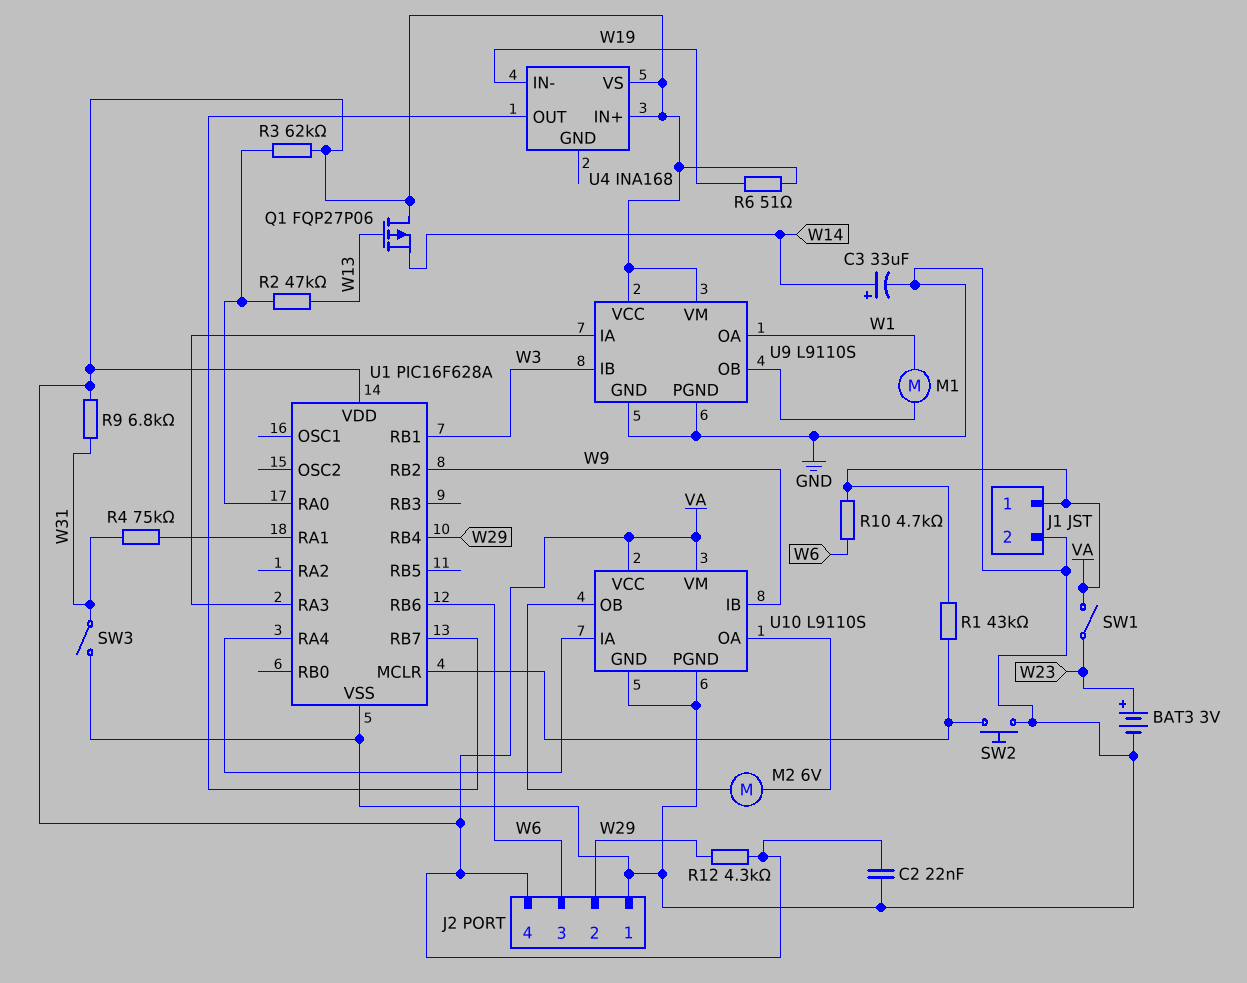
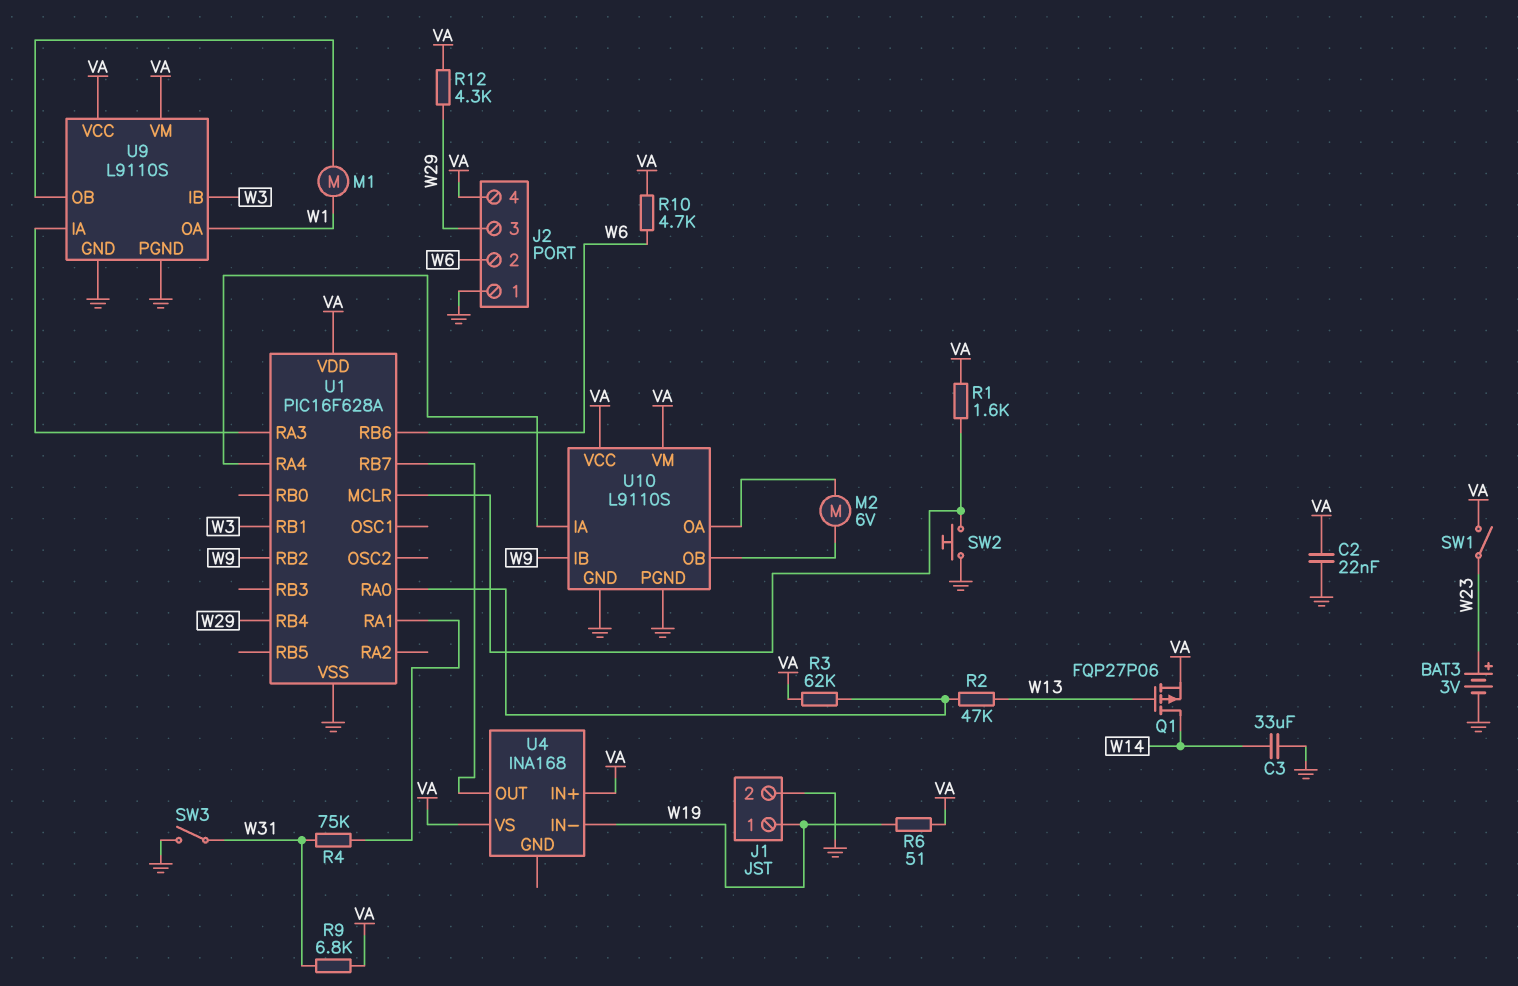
C3: 33uF (plus W14, minus GND) -> 33uF (GND, W14)
J1 pin 1: VA -> W19
J2 pin 2: W29 -> W6
J2 pin 3: W6 -> W29
Q1: PMOS FQP27P06 (G W13, D VA, S W14) -> PMOS FQP27P06 (G W13, D W14, S VA)
R1: 43k (U1/MCLR, VA) -> 1.6k (U1/MCLR, VA)

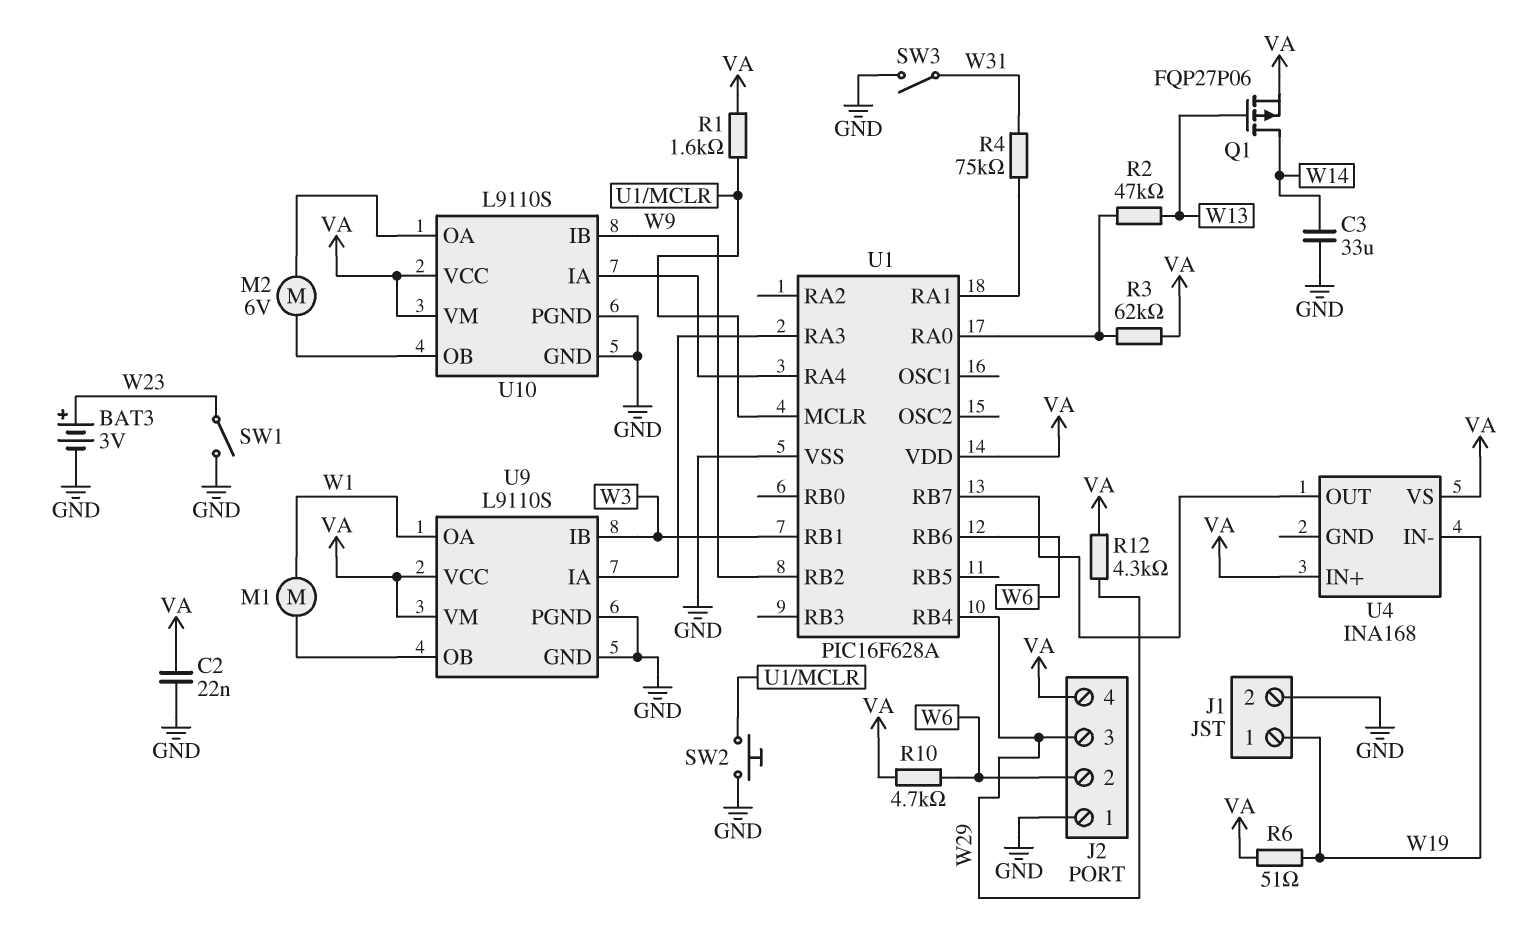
R9: 6.8k (VA, W31) -> none
SW1: switch (VA, W23) -> switch (GND, W23)

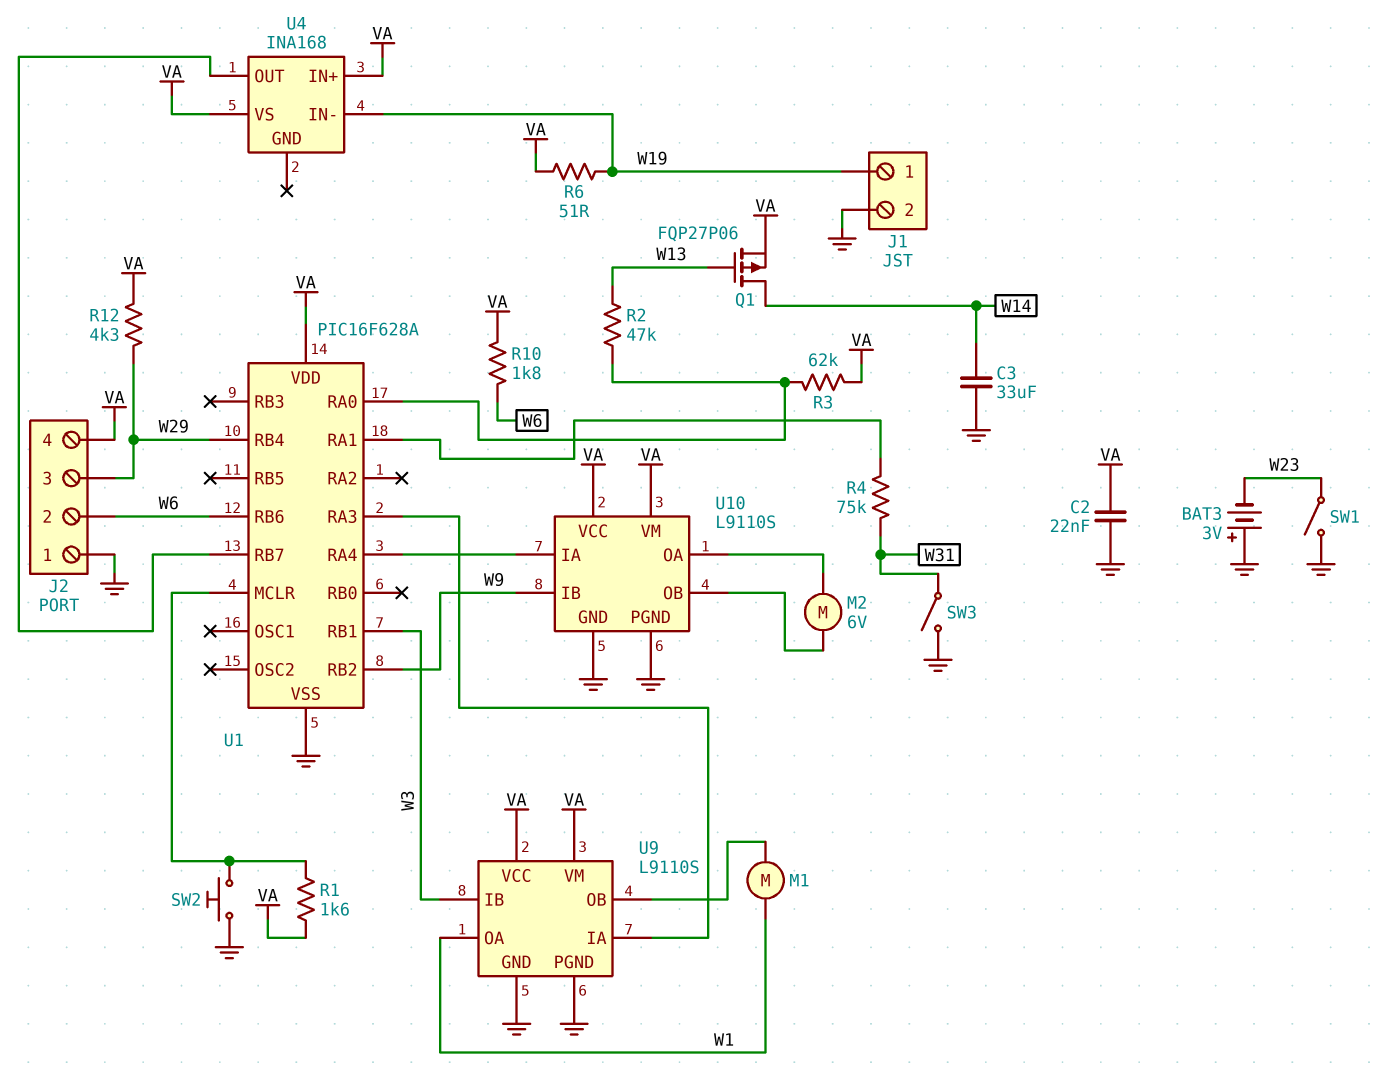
BAT3: 3V (plus W23, minus GND) -> 3V (plus GND, minus W23)
R10: 4.7k (VA, W6) -> 1.8k (VA, W6)

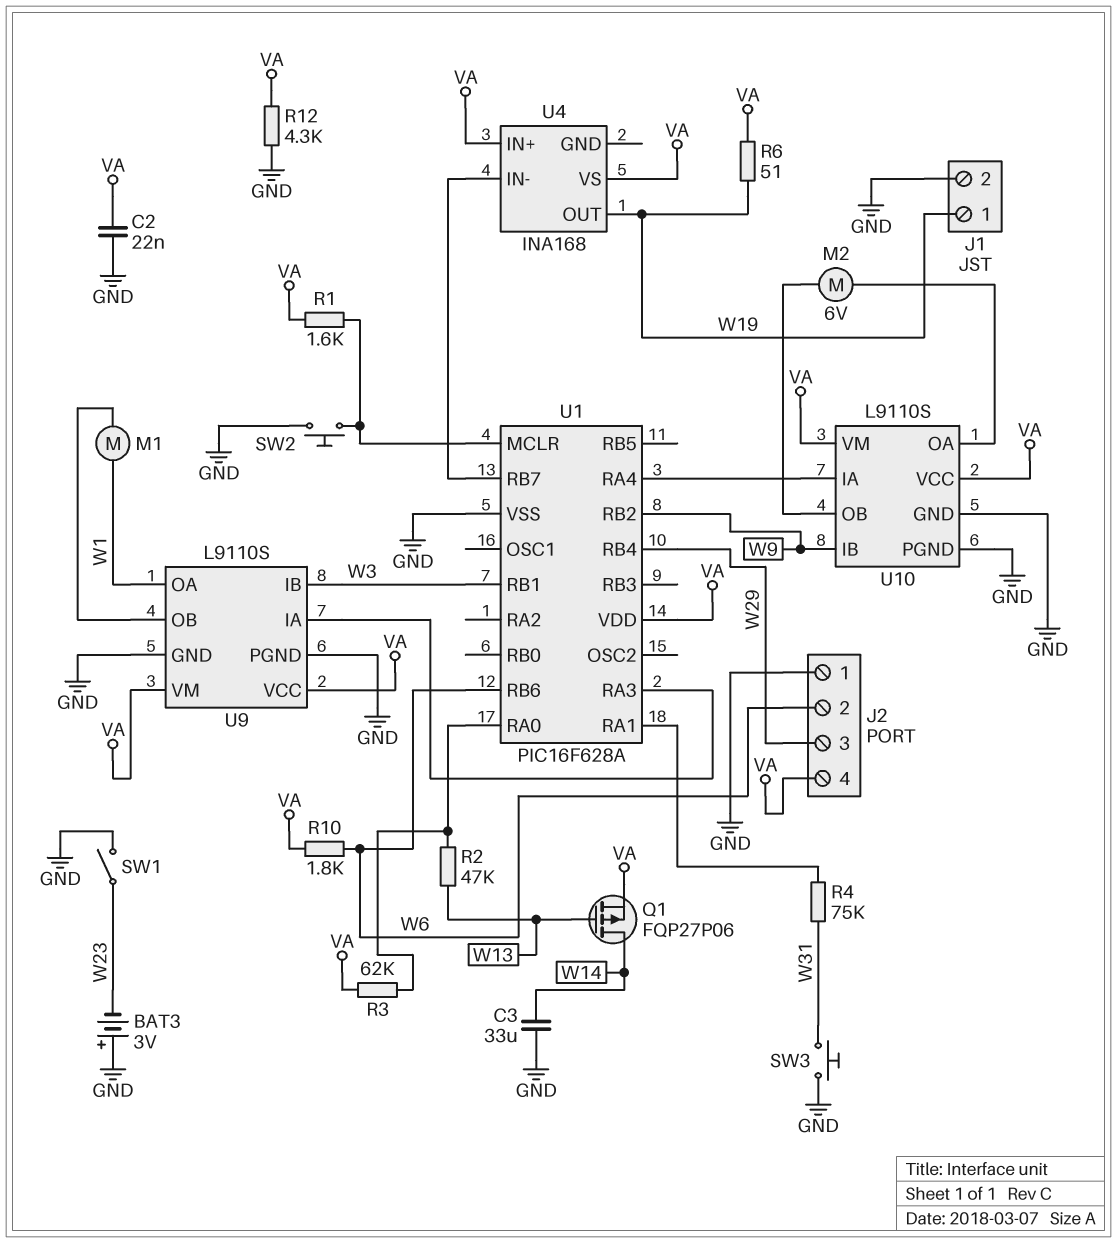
R12: 4.3k (VA, W29) -> 4.3k (GND, VA)
SW3: switch (GND, W31) -> button (GND, W31)
U4 pin IN-: W19 -> U1/RB7
U4 pin OUT: U1/RB7 -> W19

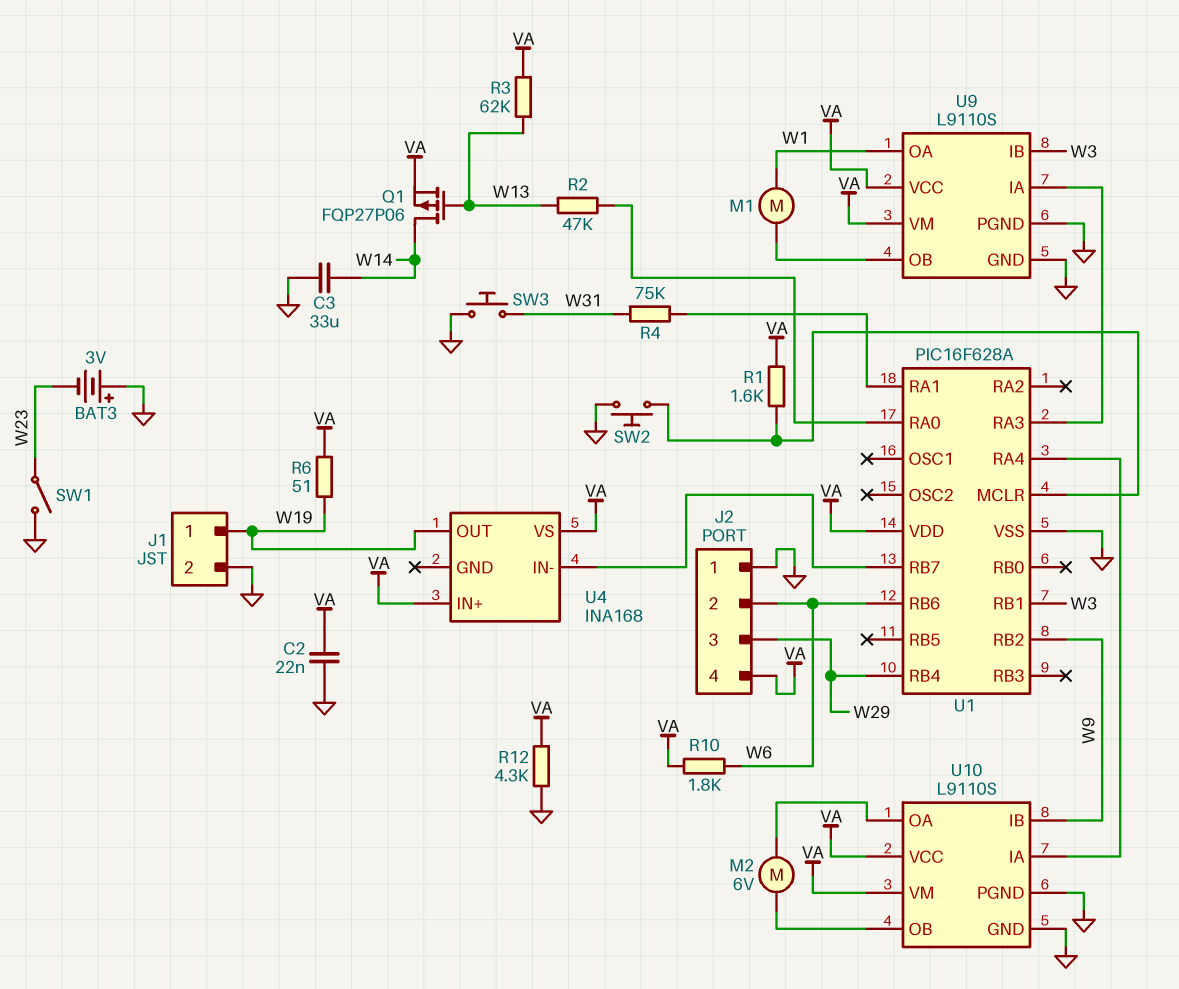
R3: 62k (U1/RA0, VA) -> 62k (VA, W13)

